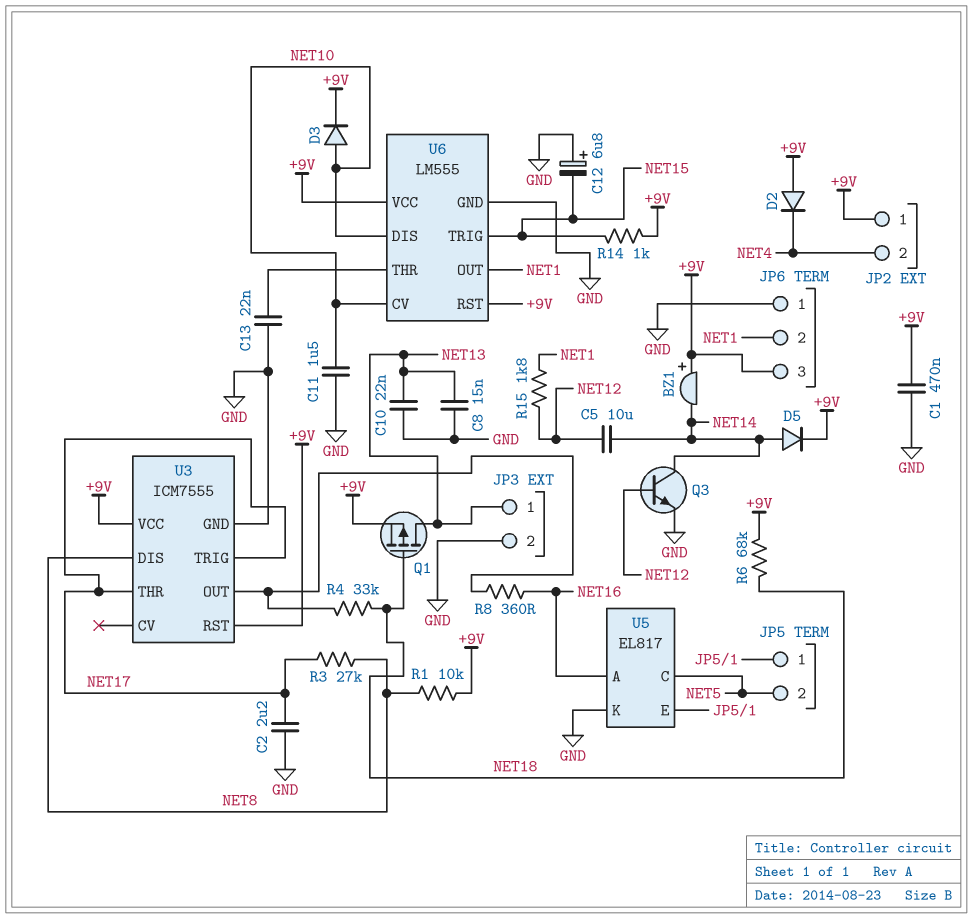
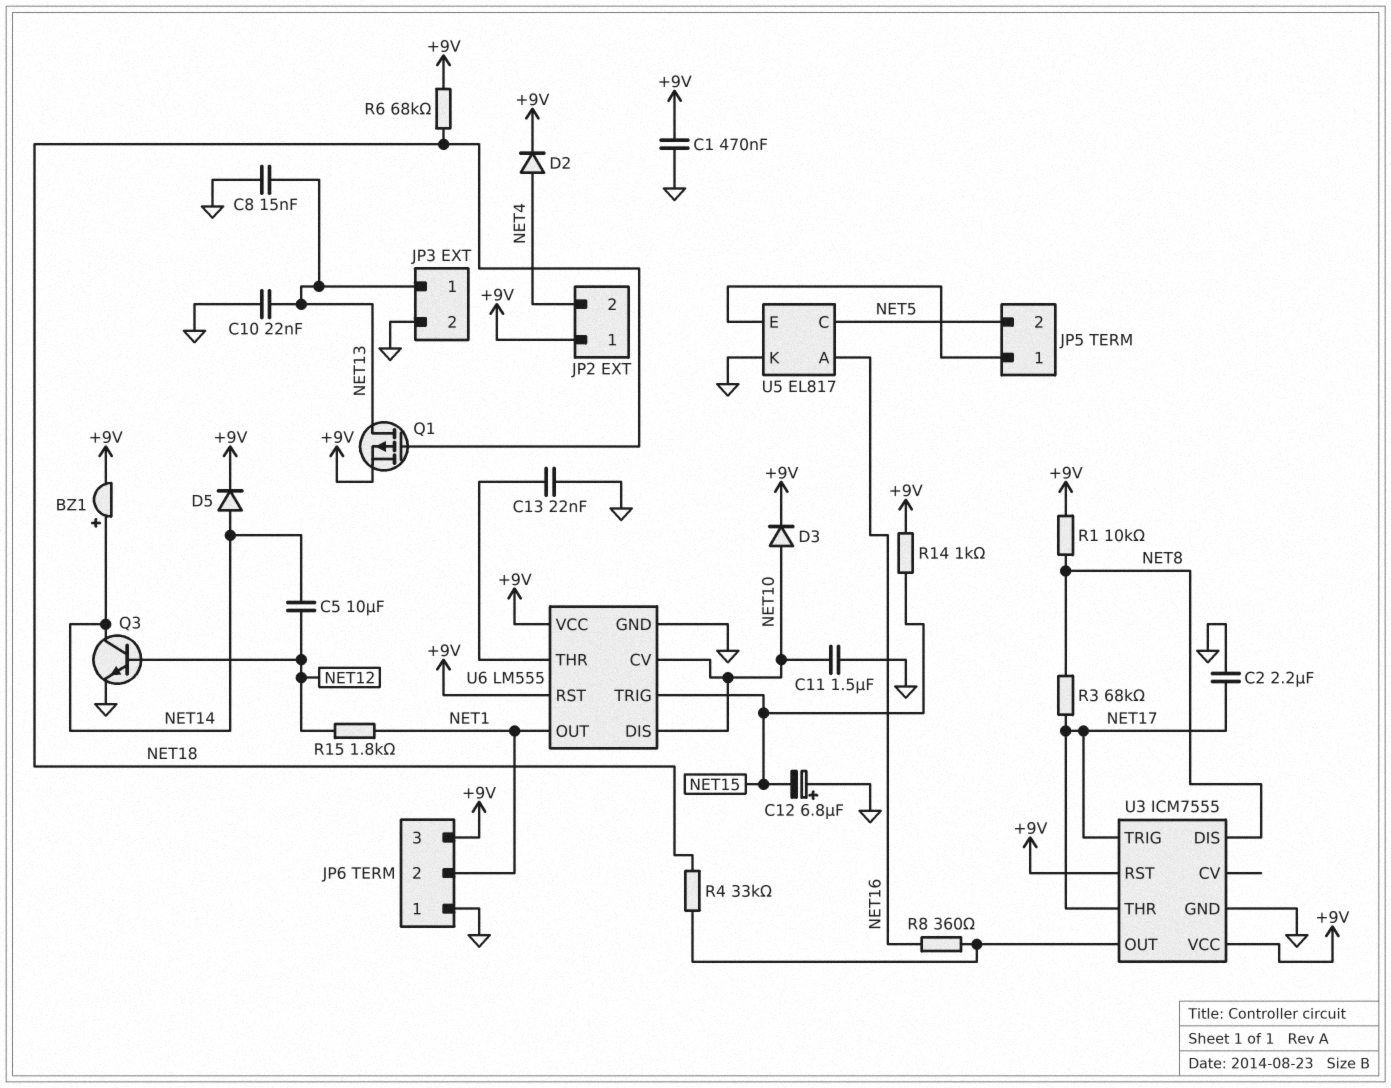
BZ1: buzzer (plus +9V, minus NET14) -> buzzer (plus NET14, minus +9V)
D2: diode (A +9V, K NET4) -> diode (A NET4, K +9V)
R3: 27k (NET8, NET17) -> 68k (NET8, NET17)

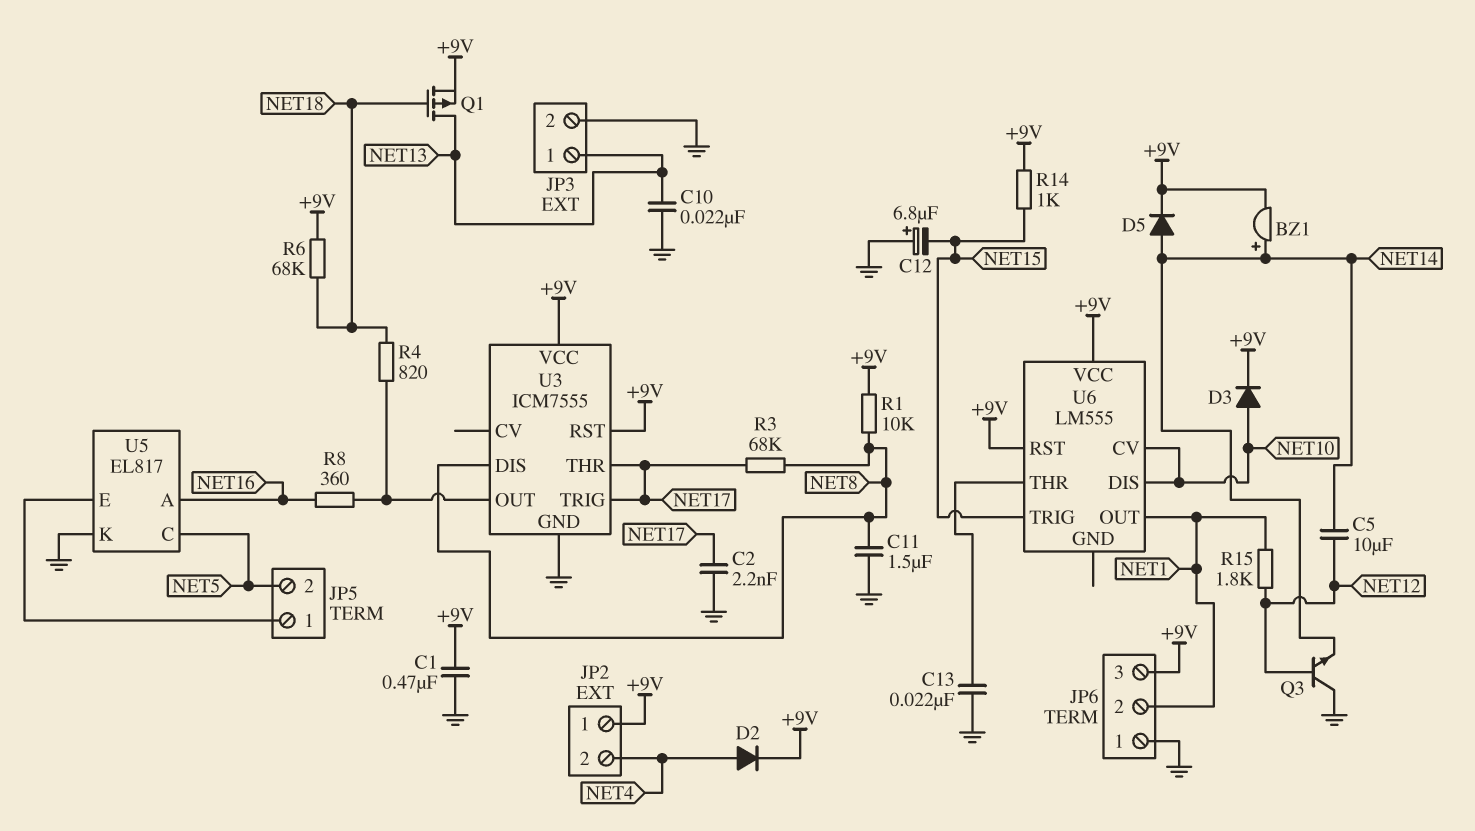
C2: 2.2uF (GND, NET17) -> 2.2nF (GND, NET17)
C8: 15nF (GND, NET13) -> none
C11: 1.5uF (GND, NET10) -> 1.5uF (GND, NET8)
Q3: NPN (B NET12, C NET14, E GND) -> NPN (B NET12, C GND, E NET14)
R4: 33k (NET18, U3/OUT) -> 820 (NET18, U3/OUT)
U6 pin GND: GND -> none

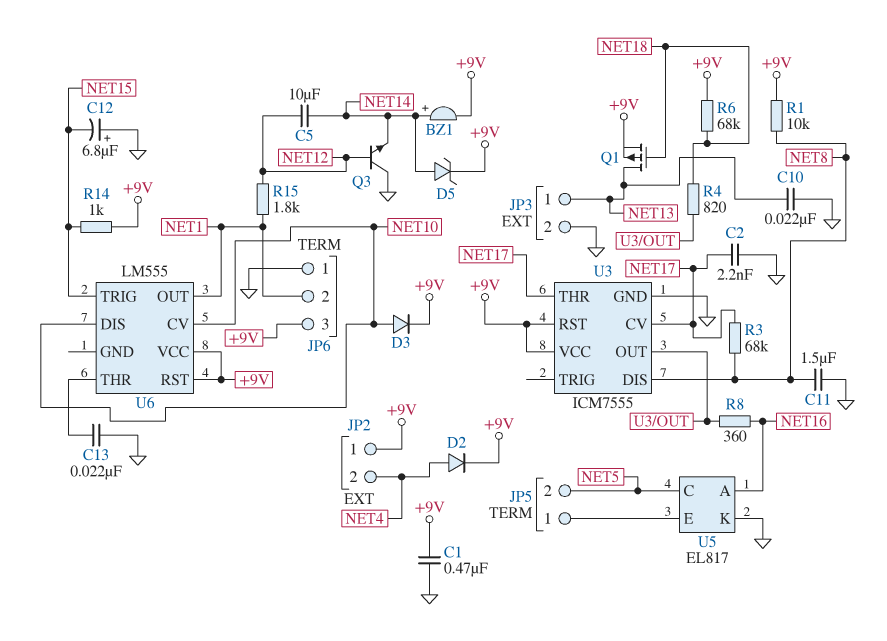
D5: diode (A NET14, K +9V) -> zener (A NET14, K +9V)
U3 pin CV: none -> NET17
U3 pin TRIG: NET17 -> none

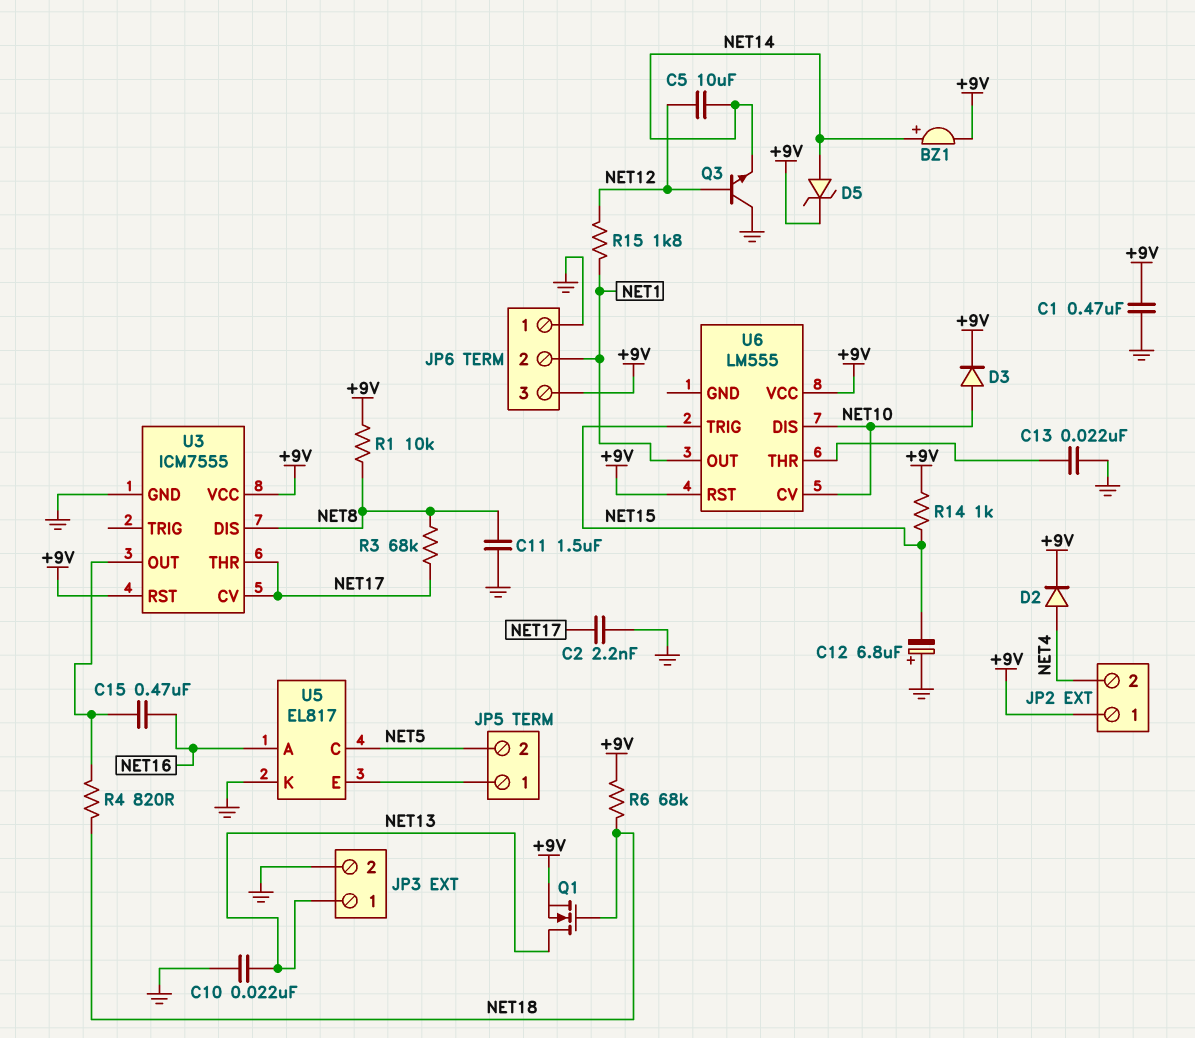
C15: none -> 470nF (NET16, U3/OUT)
Q1: PMOS (G NET18, D NET13, S +9V) -> NMOS (G NET18, D NET13, S +9V)
R8: 360 (NET16, U3/OUT) -> none

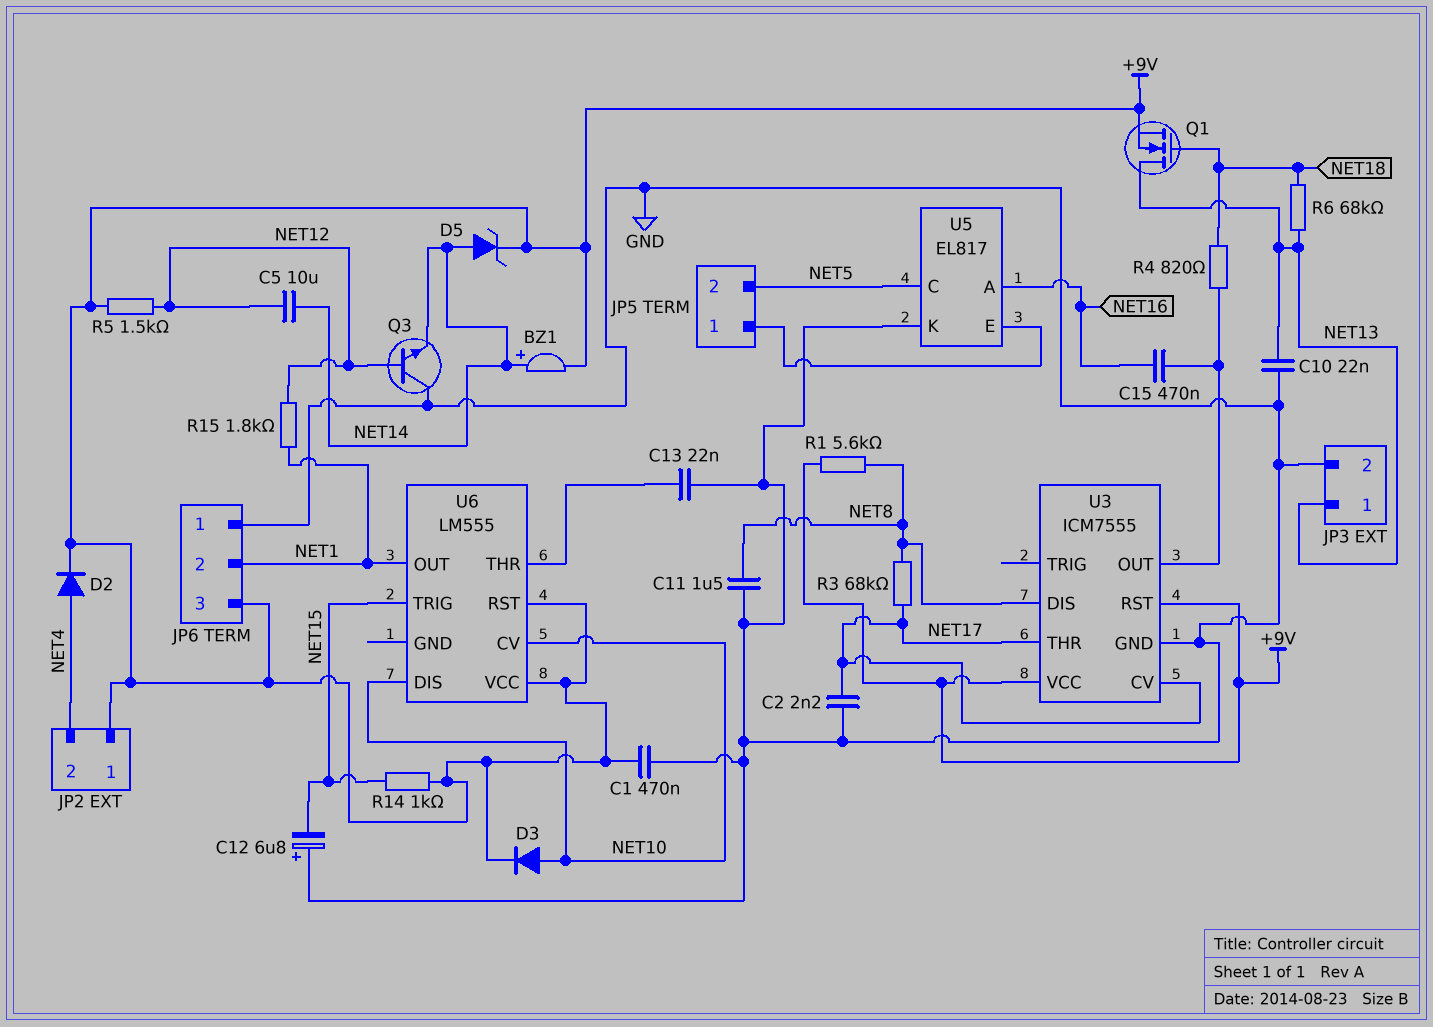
R1: 10k (+9V, NET8) -> 5.6k (+9V, NET8)
R5: none -> 1.5k (+9V, NET12)
R6: 68k (+9V, NET18) -> 68k (NET13, NET18)

